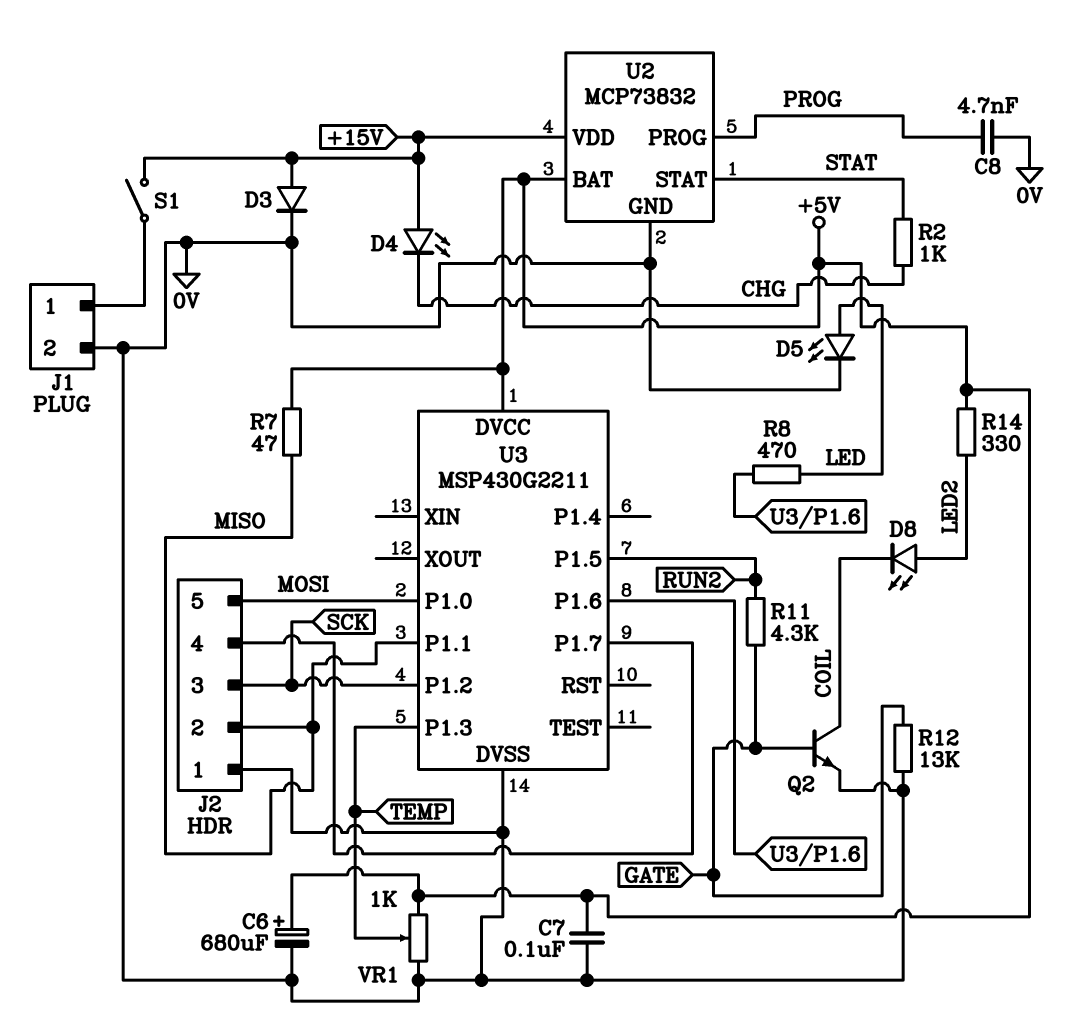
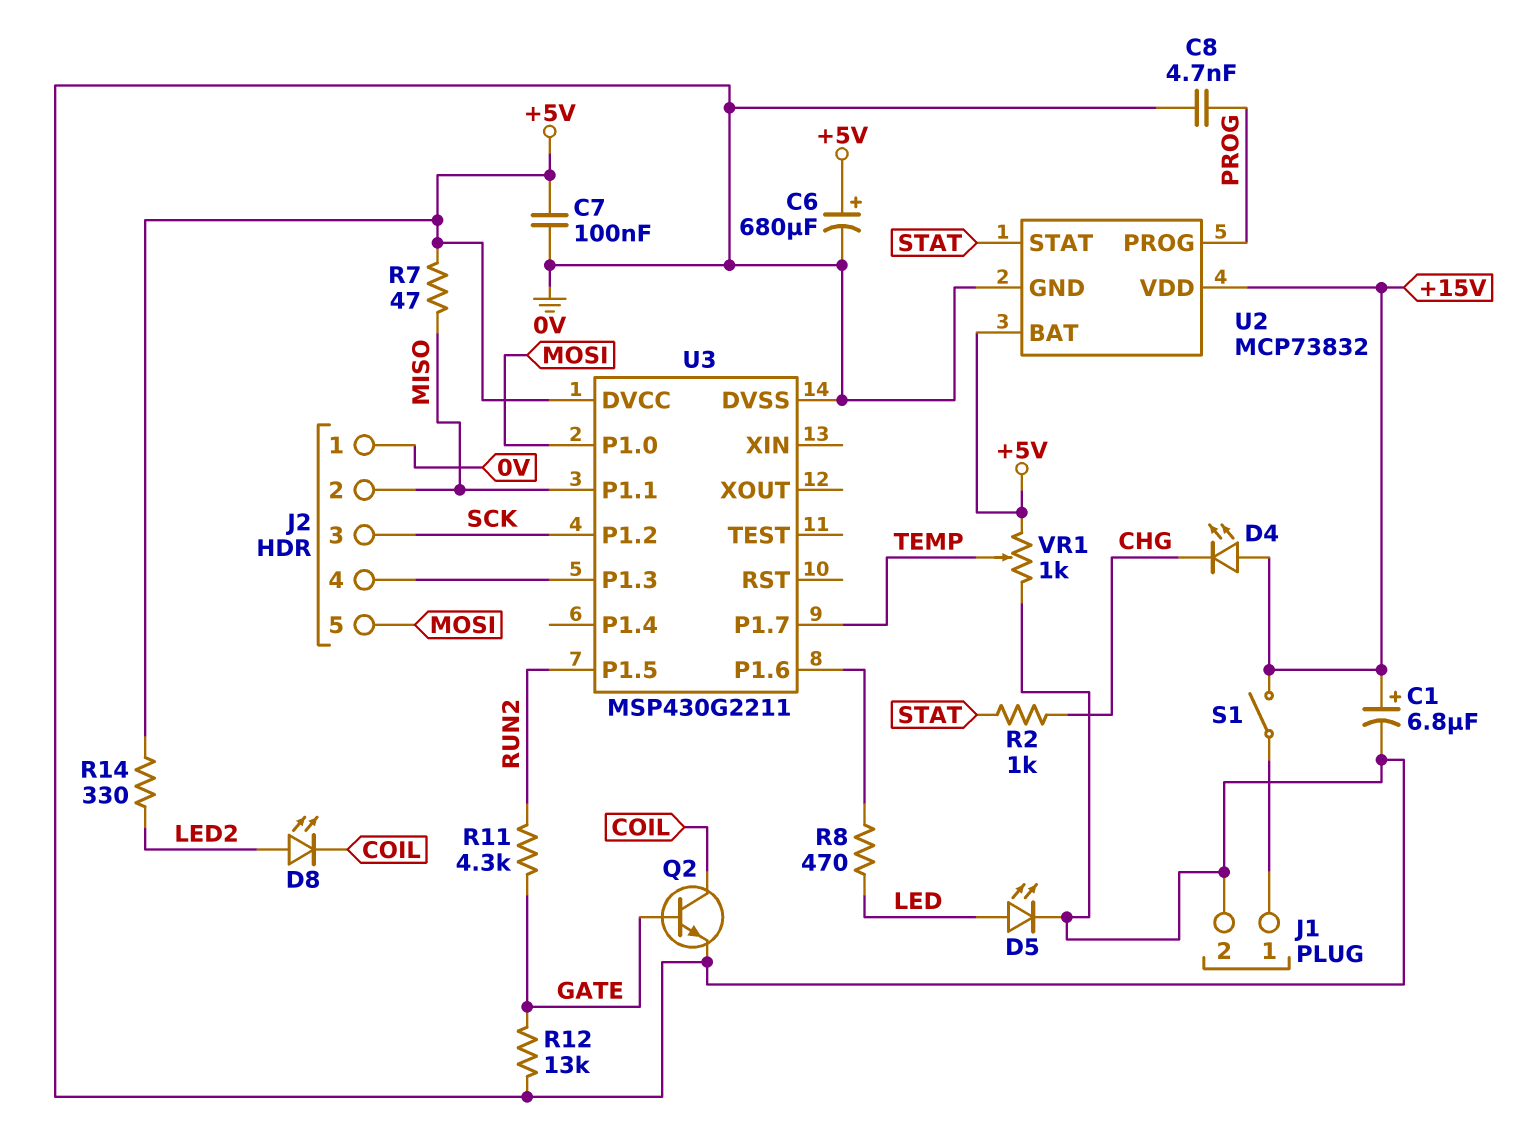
C1: none -> 6.8uF (plus +15V, minus 0V)
D3: diode (A +15V, K 0V) -> none
U3 pin P1.3: TEMP -> J2/4
U3 pin P1.7: J2/4 -> TEMP

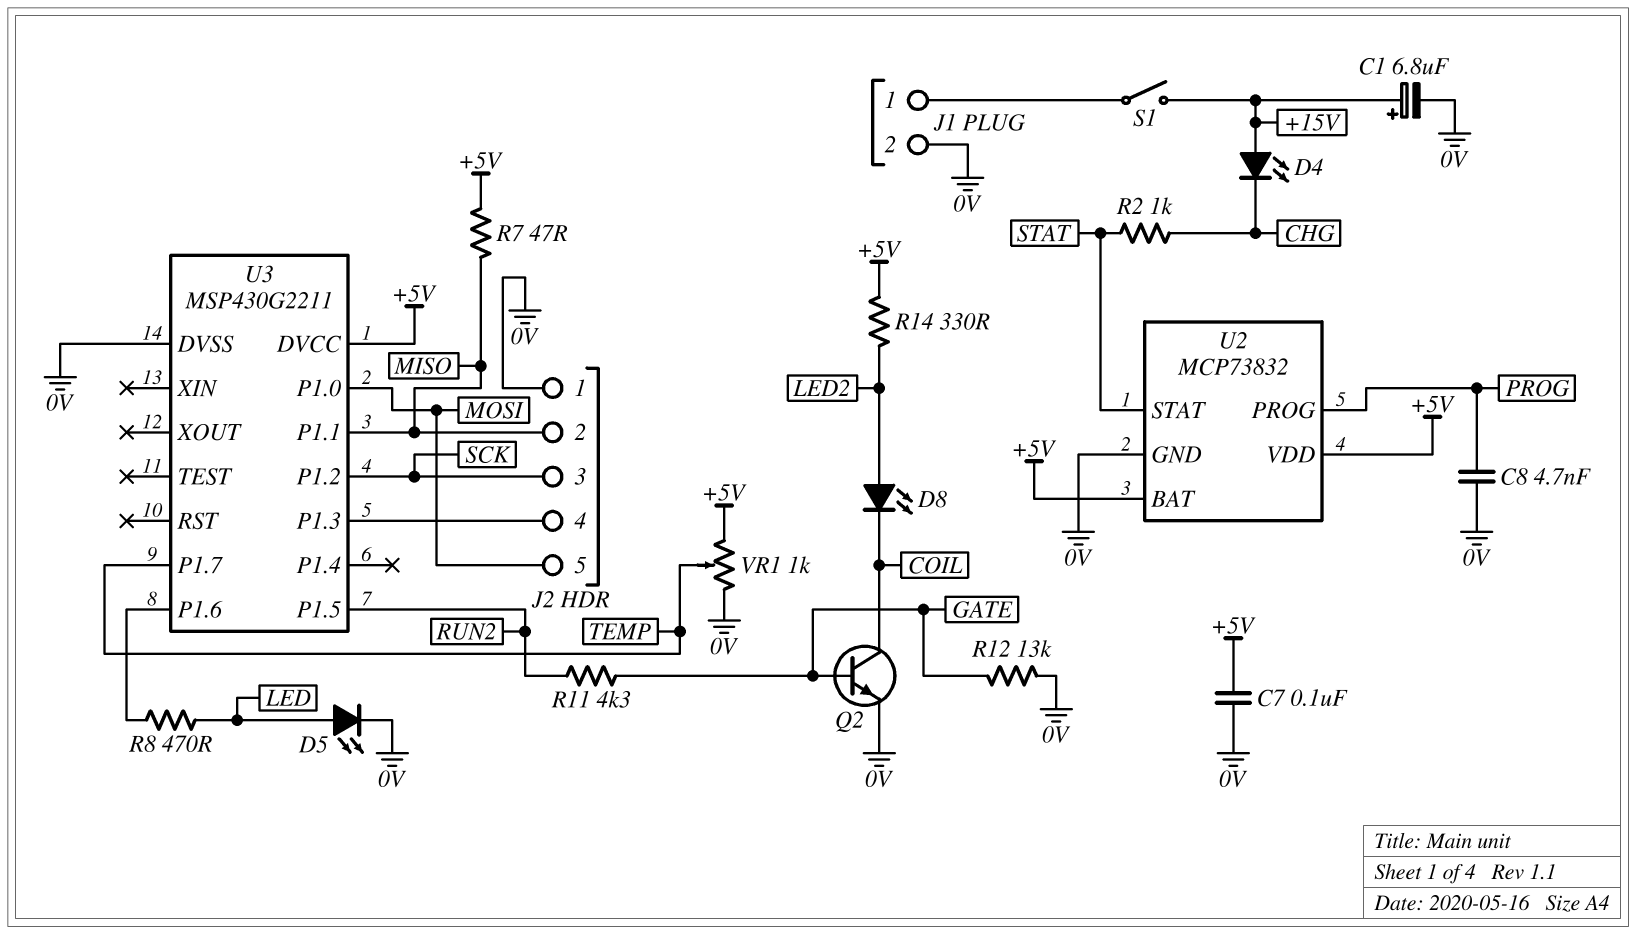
C6: 680uF (plus +5V, minus 0V) -> none
U2 pin VDD: +15V -> +5V

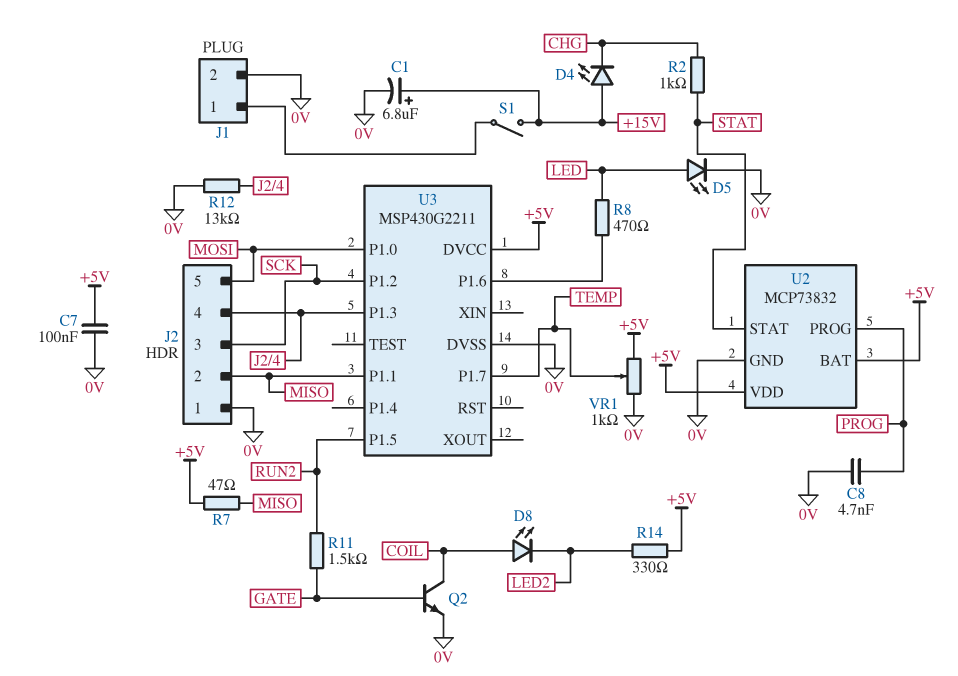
D8: LED (A LED2, K COIL) -> LED (A COIL, K LED2)
R11: 4.3k (GATE, RUN2) -> 1.5k (GATE, RUN2)
R12: 13k (0V, GATE) -> 13k (0V, J2/4)

